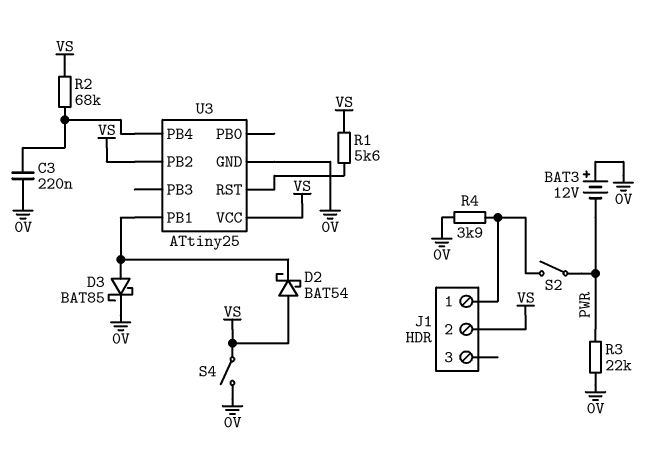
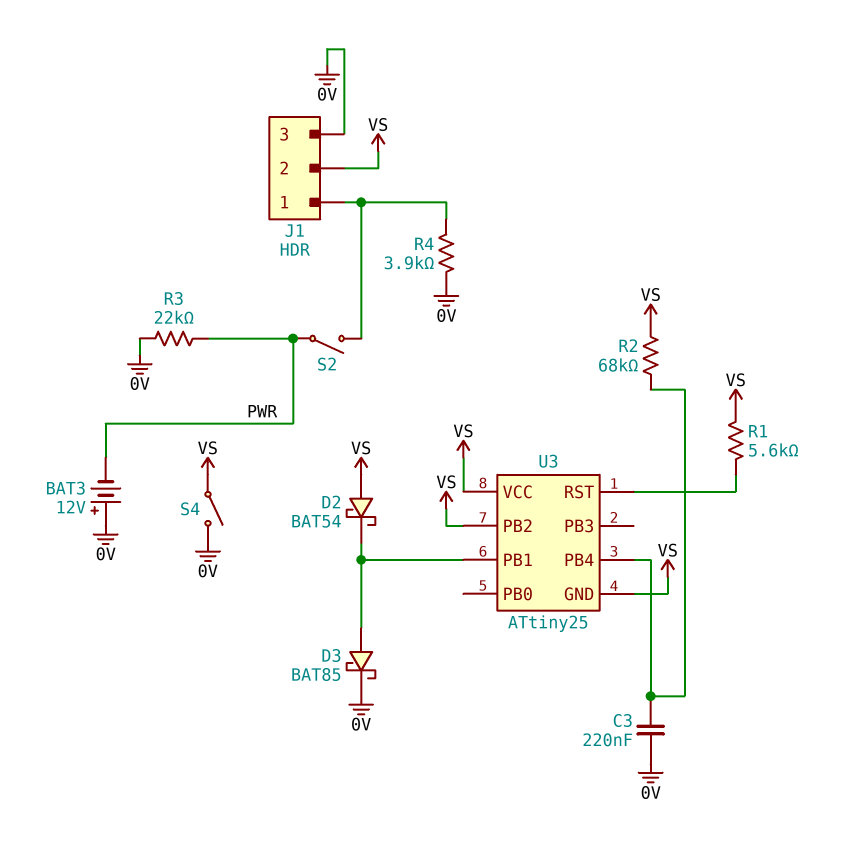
J1 pin 3: none -> 0V
U3 pin GND: 0V -> VS

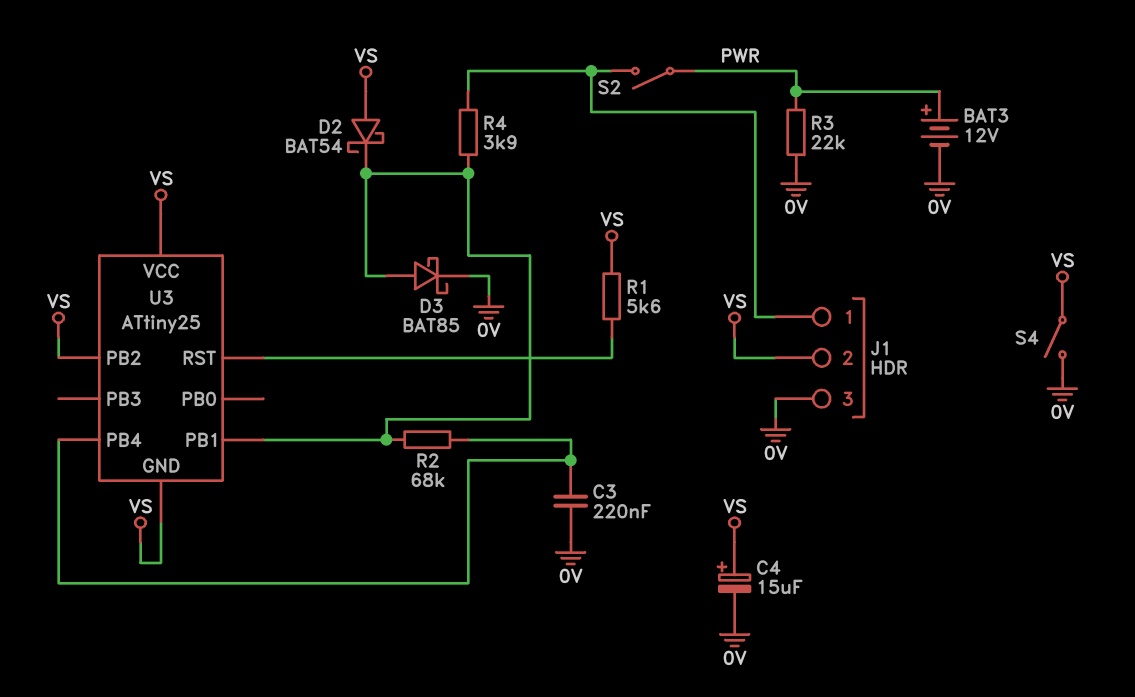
BAT3: 12V (plus 0V, minus PWR) -> 12V (plus PWR, minus 0V)
C4: none -> 15uF (plus VS, minus 0V)
R2: 68k (U3/PB4, VS) -> 68k (U3/PB1, U3/PB4)
R4: 3.9k (0V, J1/1) -> 3.9k (J1/1, U3/PB1)

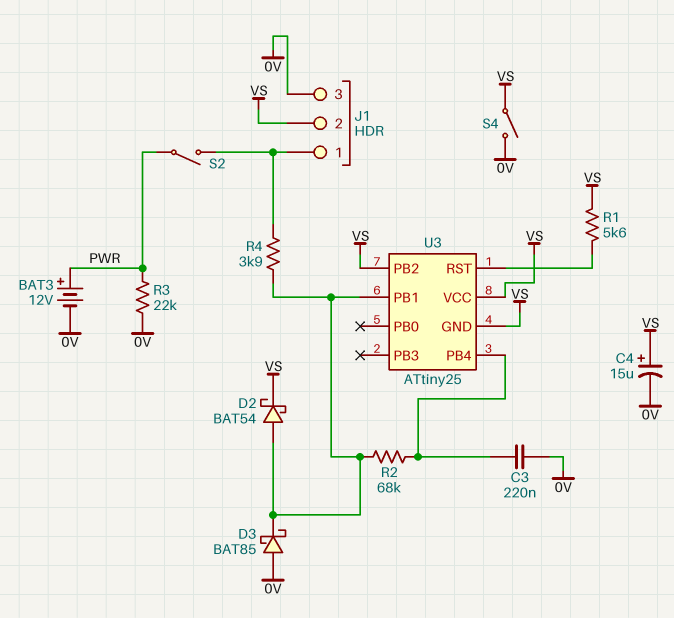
D2: schottky BAT54 (A VS, K U3/PB1) -> schottky BAT54 (A U3/PB1, K VS)
D3: schottky BAT85 (A U3/PB1, K 0V) -> schottky BAT85 (A 0V, K U3/PB1)

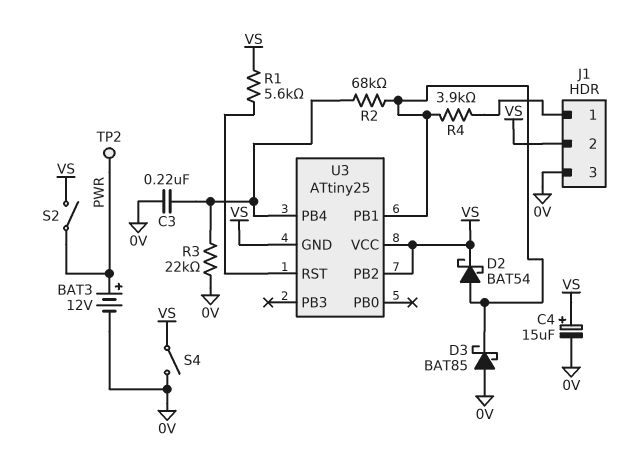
R3: 22k (0V, PWR) -> 22k (0V, U3/PB4)
S2: switch (J1/1, PWR) -> switch (PWR, VS)
TP2: none -> test point (PWR)

